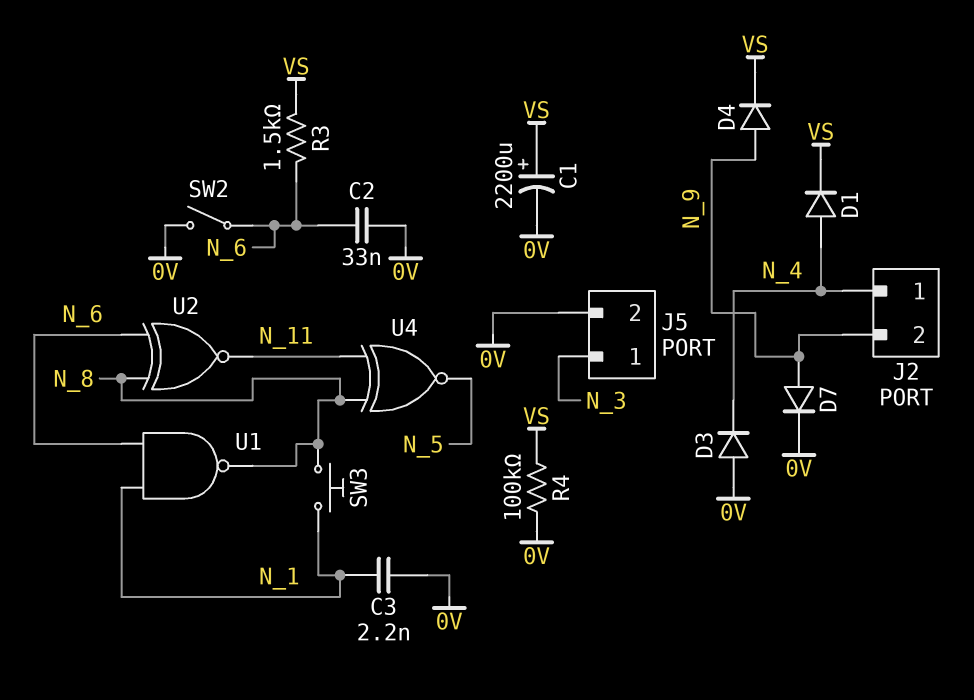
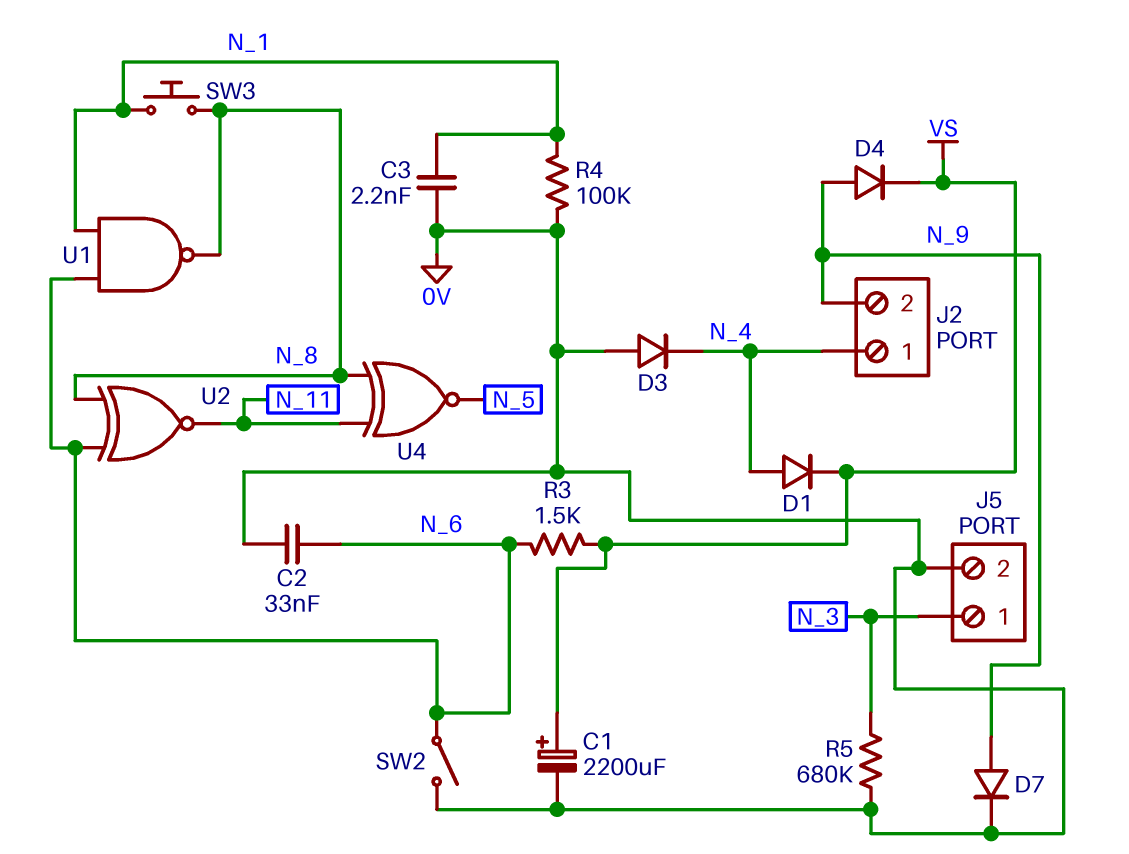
R4: 100k (0V, VS) -> 100k (0V, N_1)
R5: none -> 680k (0V, N_3)

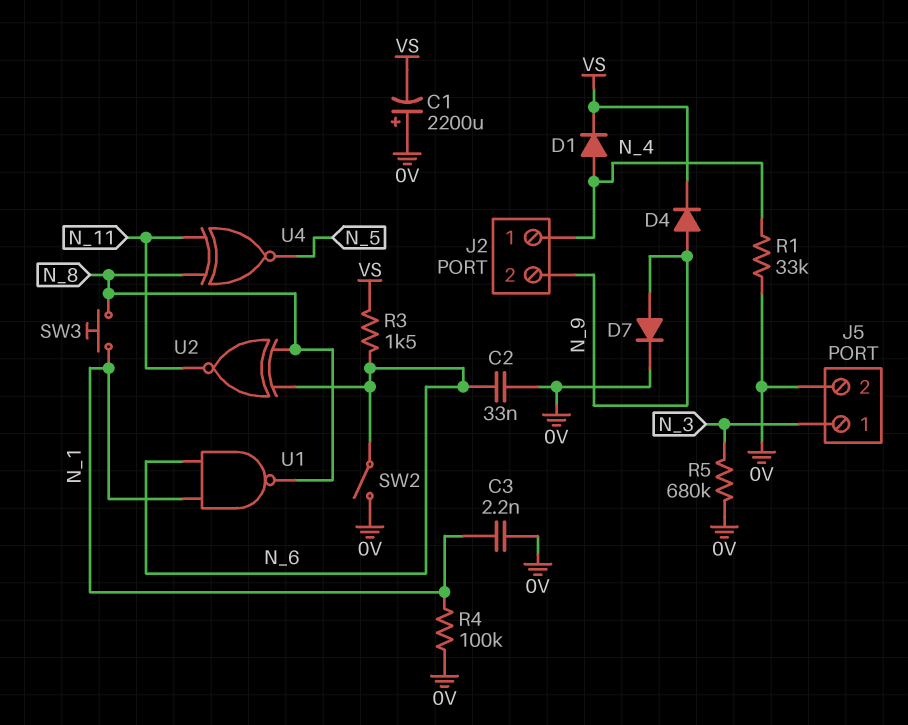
C1: 2200uF (plus VS, minus 0V) -> 2200uF (plus 0V, minus VS)
D3: diode (A 0V, K N_4) -> none
R1: none -> 33k (0V, N_4)

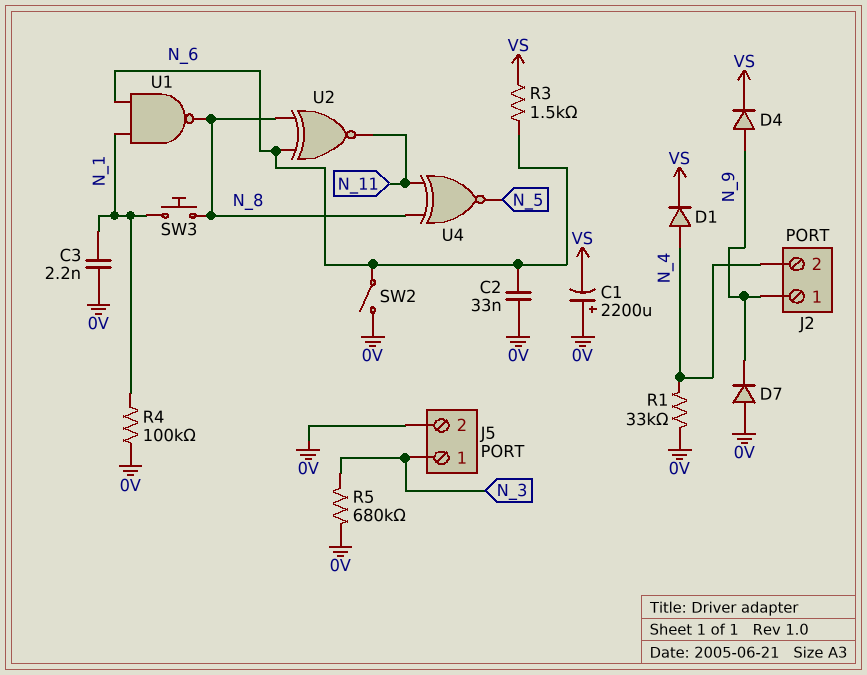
D7: diode (A N_9, K 0V) -> diode (A 0V, K N_9)
J2 pin 1: N_4 -> N_9
J2 pin 2: N_9 -> N_4

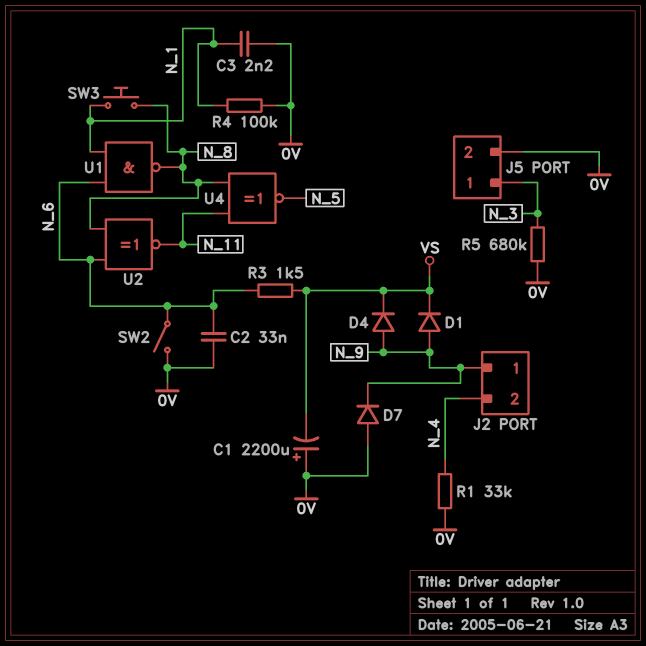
D1: diode (A N_4, K VS) -> diode (A N_9, K VS)

